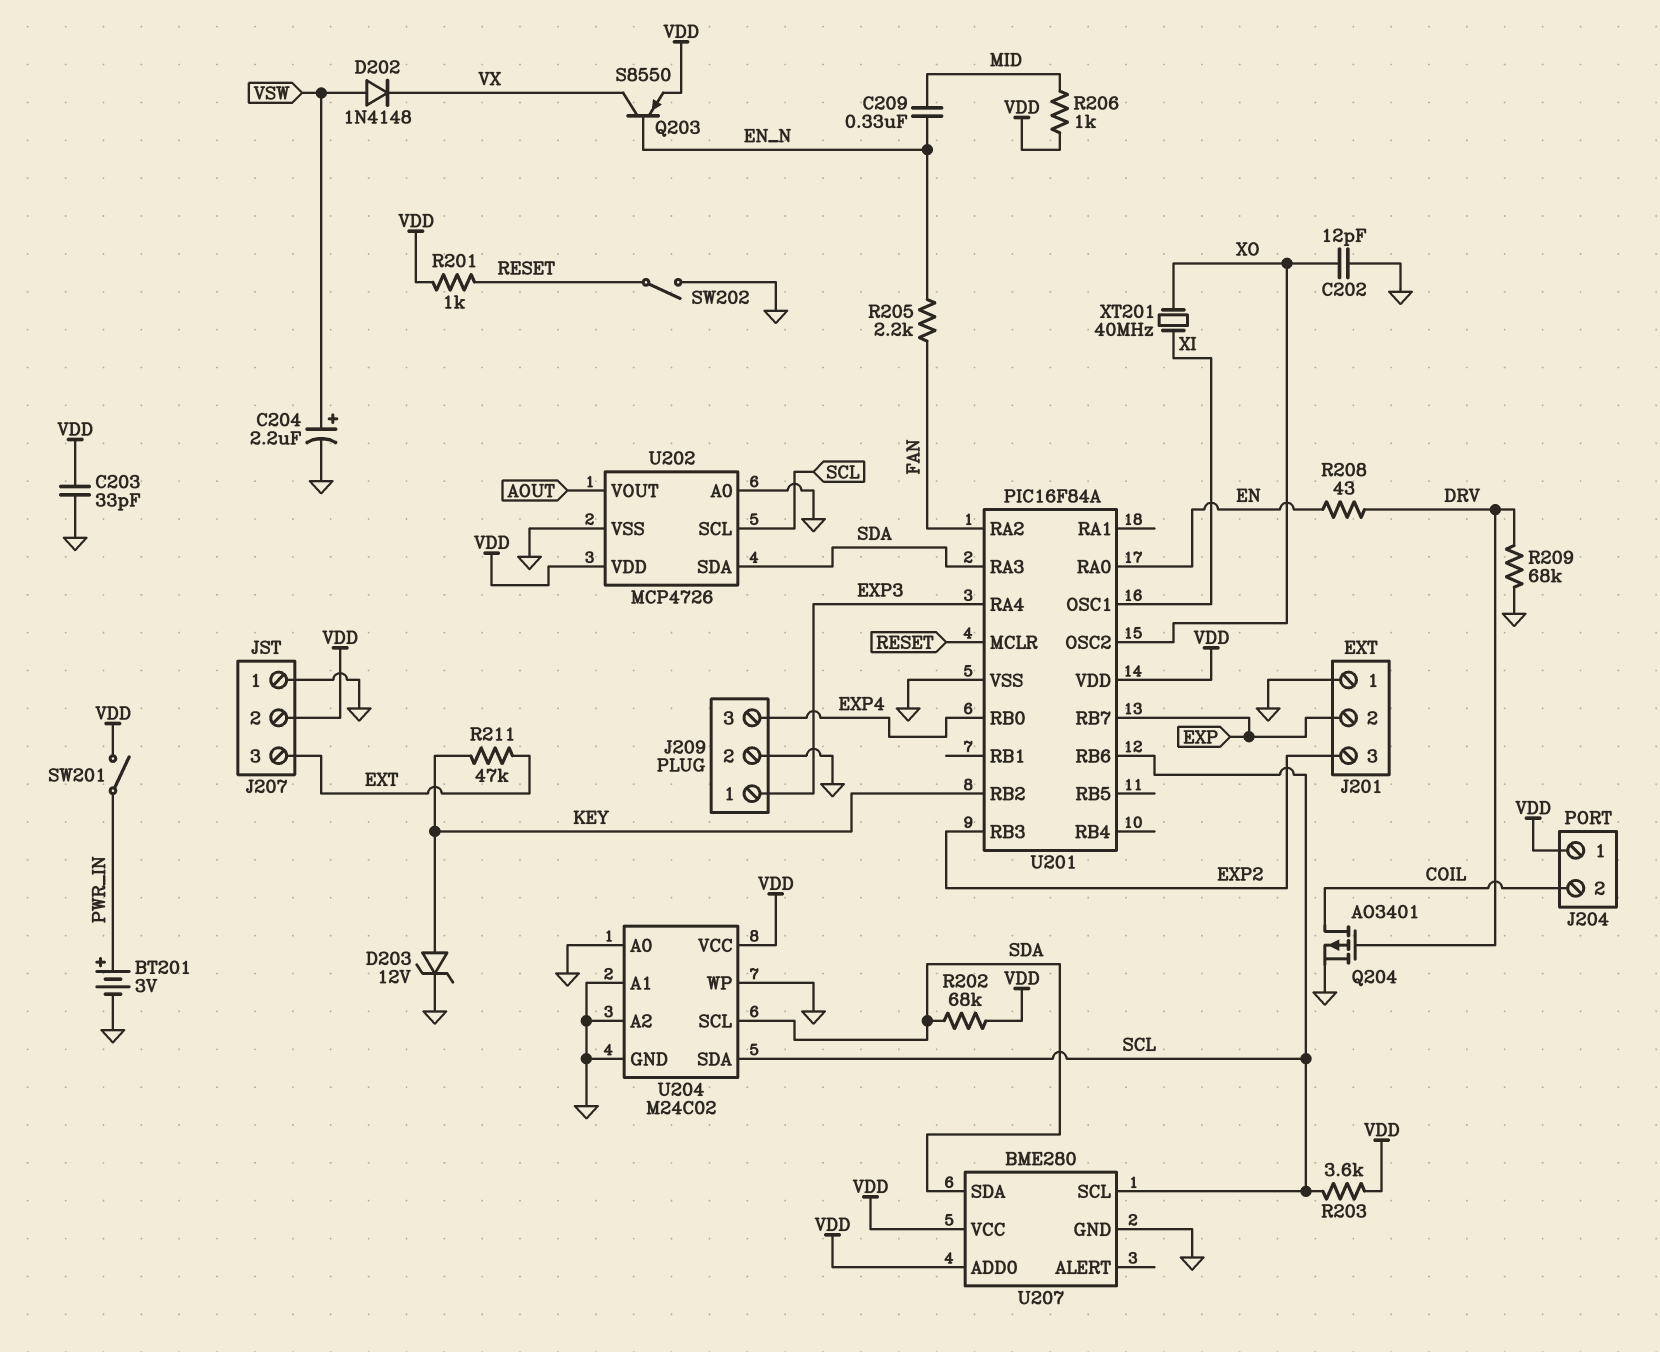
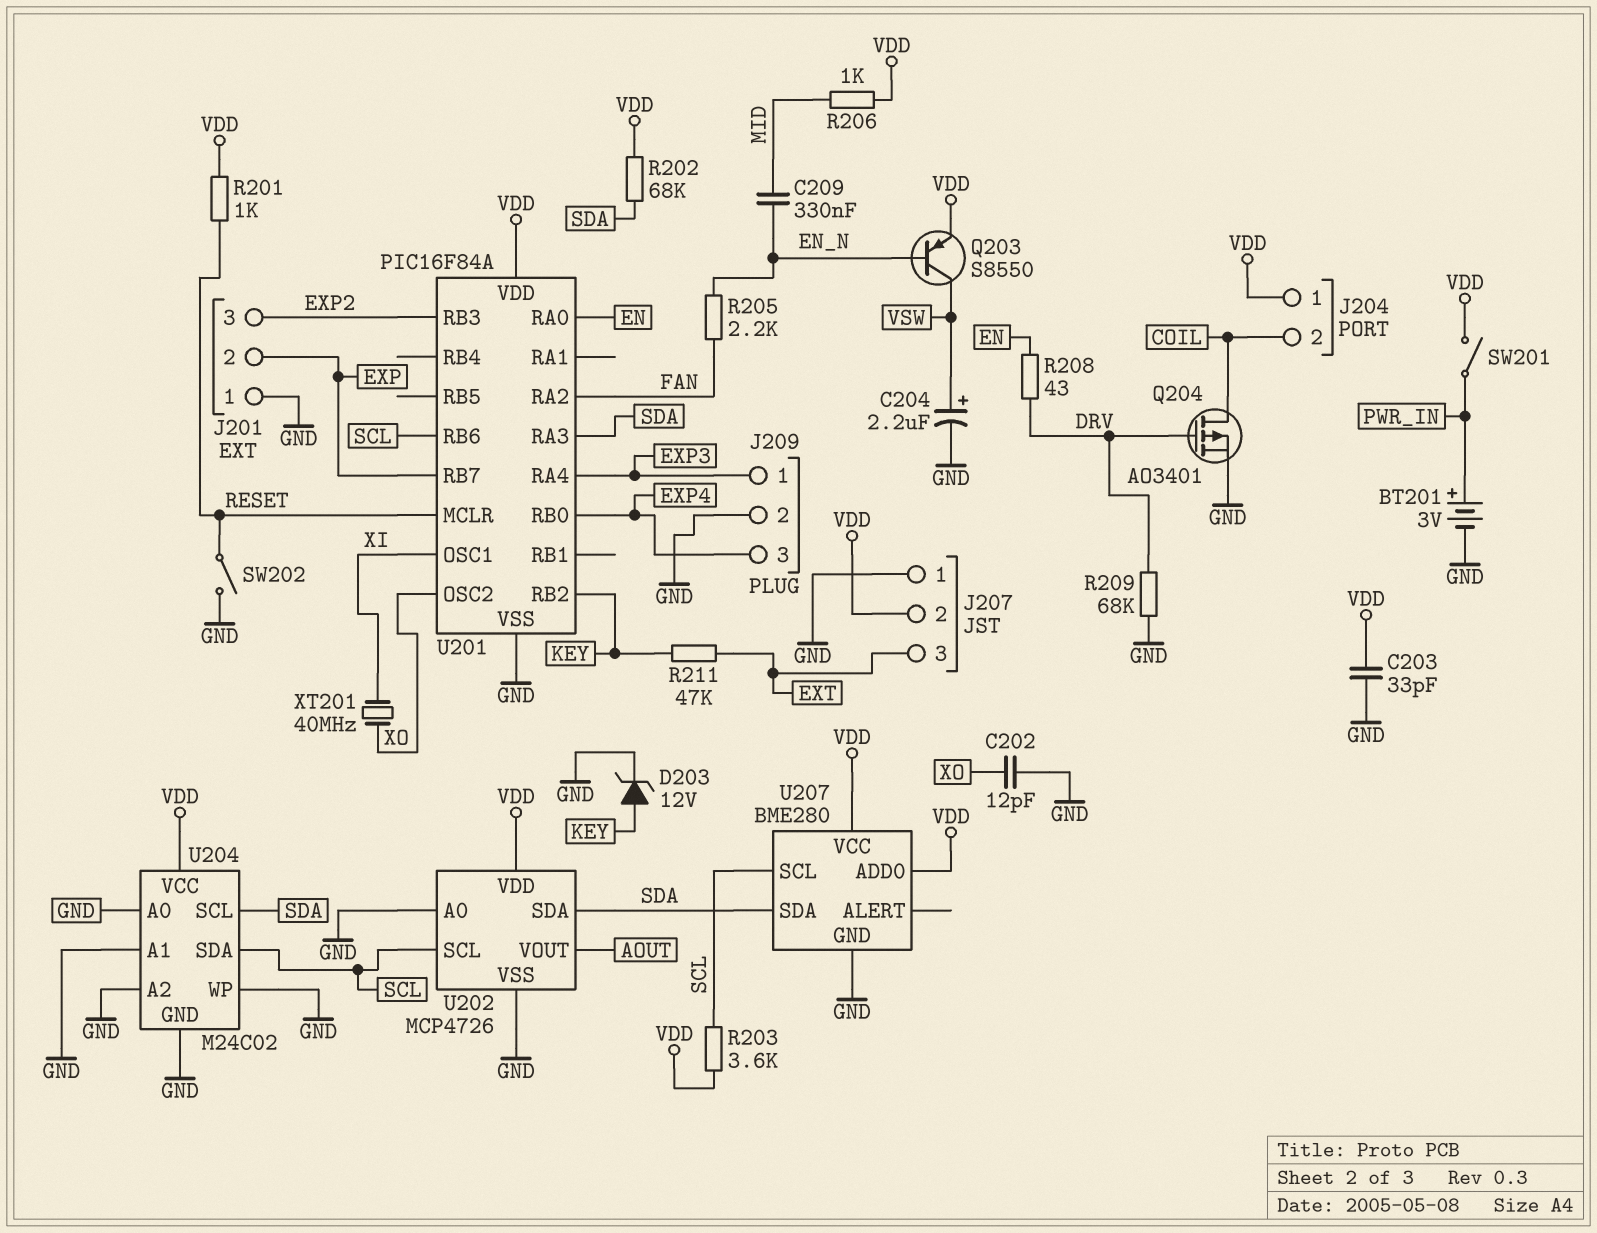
D202: diode 1N4148 (A VSW, K VX) -> none
Q203: PNP S8550 (B EN_N, C VX, E VDD) -> PNP S8550 (B EN_N, C VSW, E VDD)

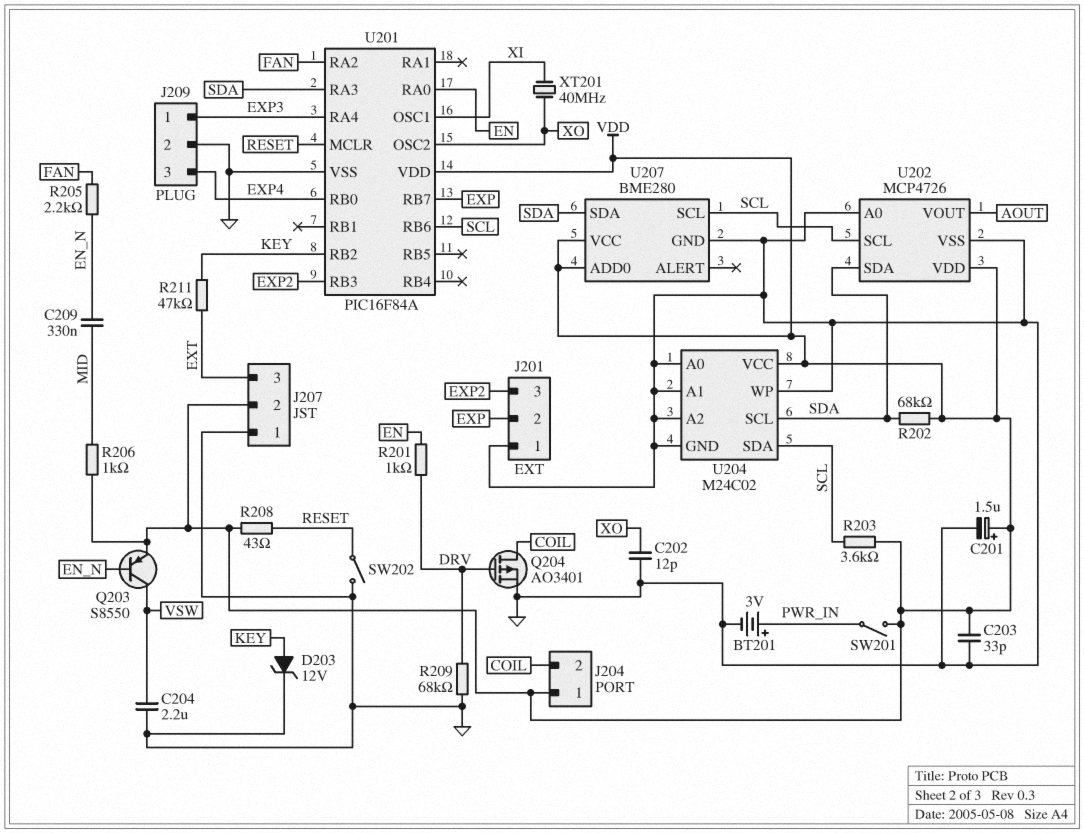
C201: none -> 1.5uF (plus VDD, minus GND)
C204: 2.2uF (plus VSW, minus GND) -> 2.2uF (GND, VSW)
R201: 1k (RESET, VDD) -> 1k (DRV, EN)
R208: 43 (DRV, EN) -> 43 (RESET, VDD)

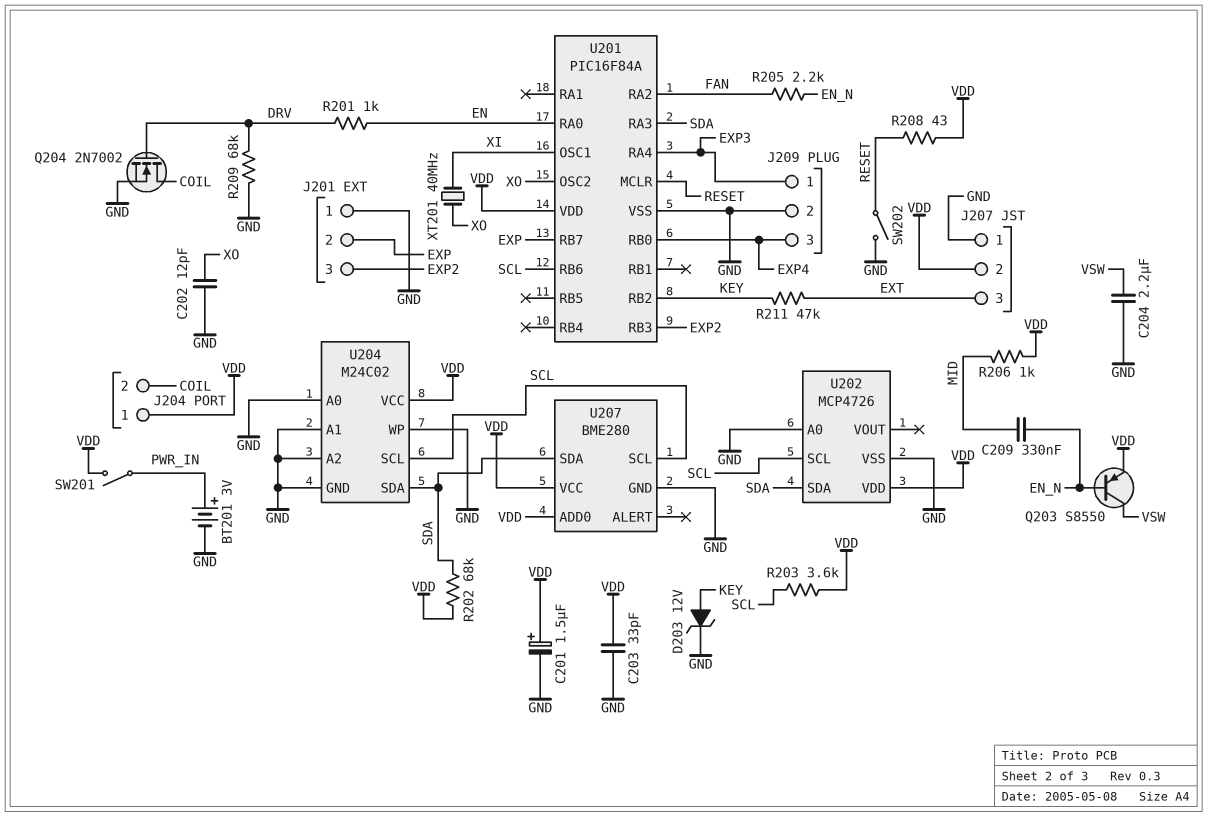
Q204: PMOS AO3401 (G DRV, D COIL, S GND) -> NMOS 2N7002 (G DRV, D COIL, S GND)
U202 pin VOUT: AOUT -> none
U204 pin SCL: SDA -> SCL
U204 pin SDA: SCL -> SDA

